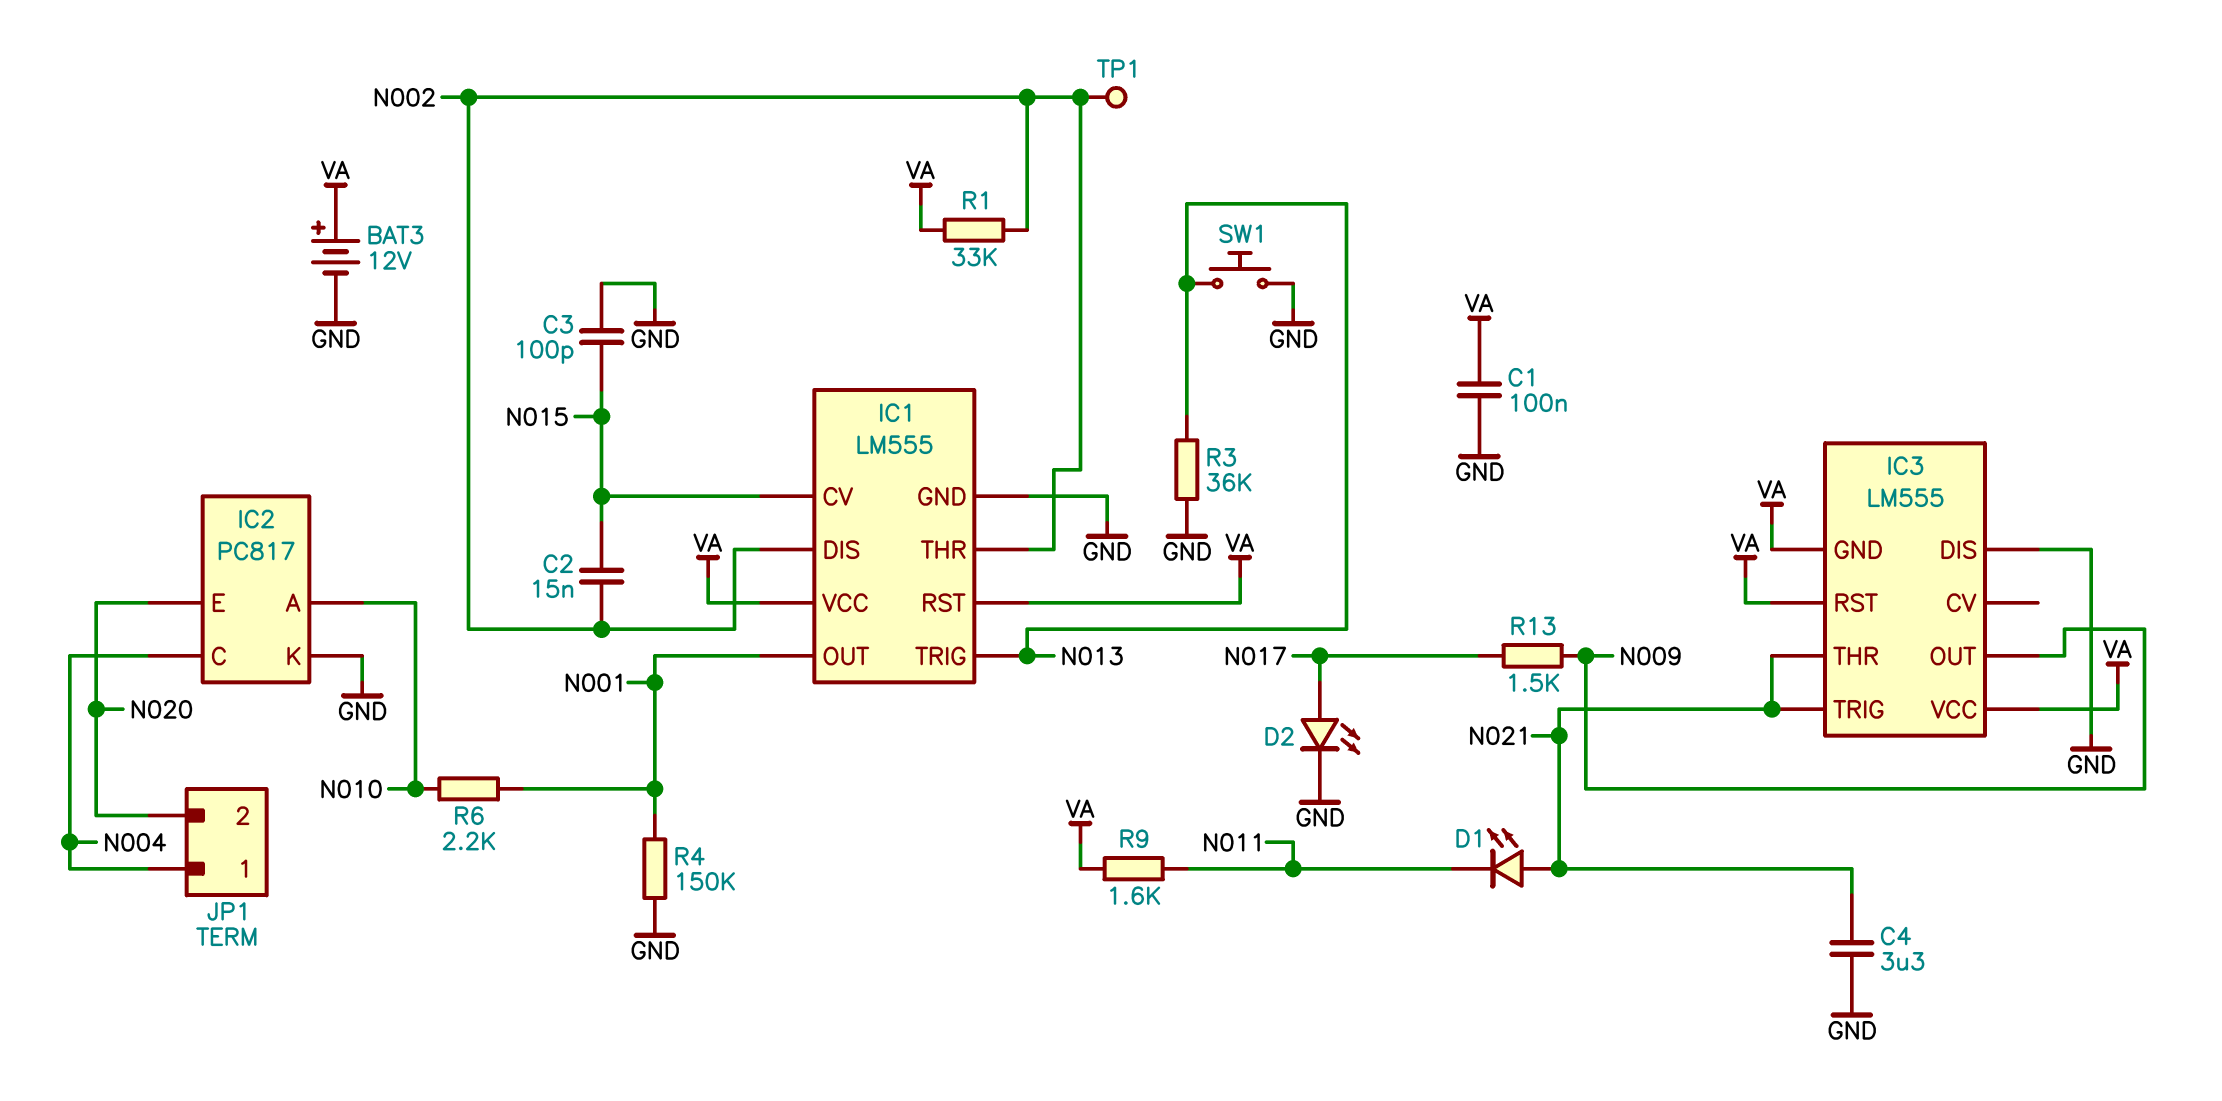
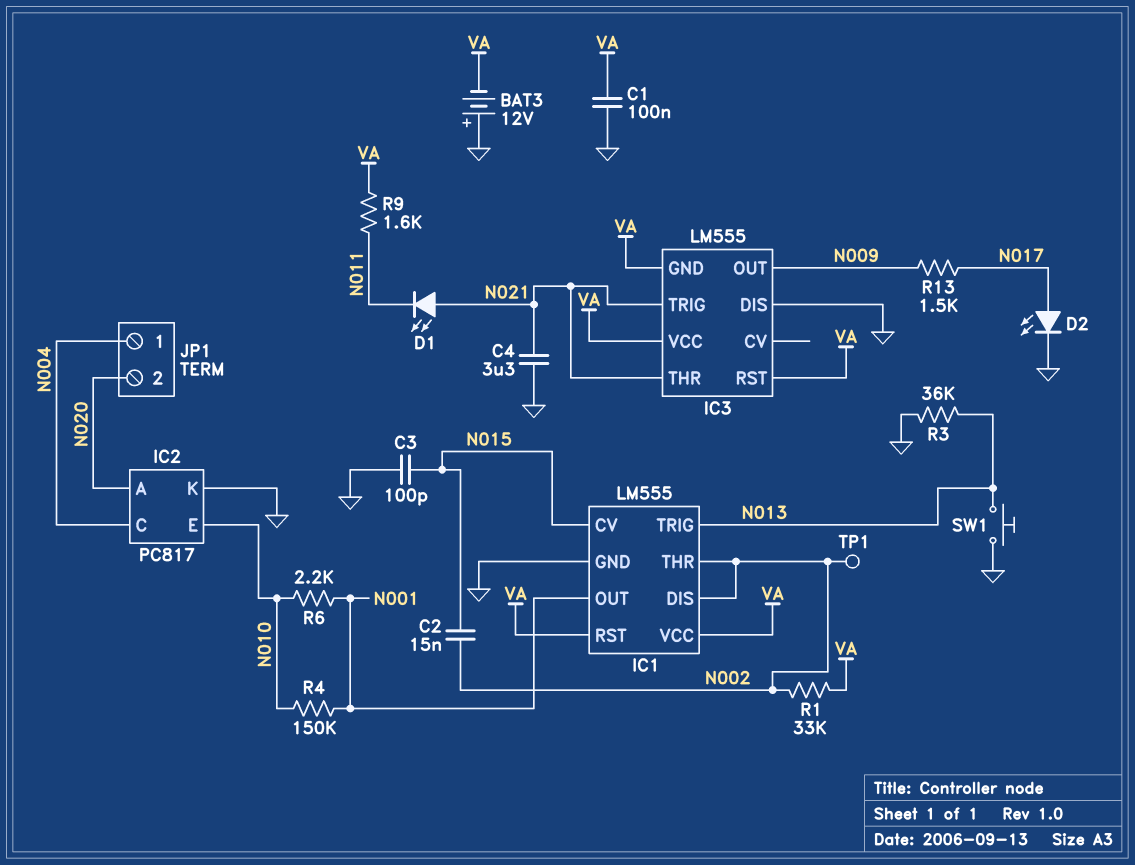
BAT3: 12V (plus VA, minus GND) -> 12V (plus GND, minus VA)
IC2 pin A: N010 -> N020
IC2 pin E: N020 -> N010
R4: 150k (GND, N001) -> 150k (N001, N010)

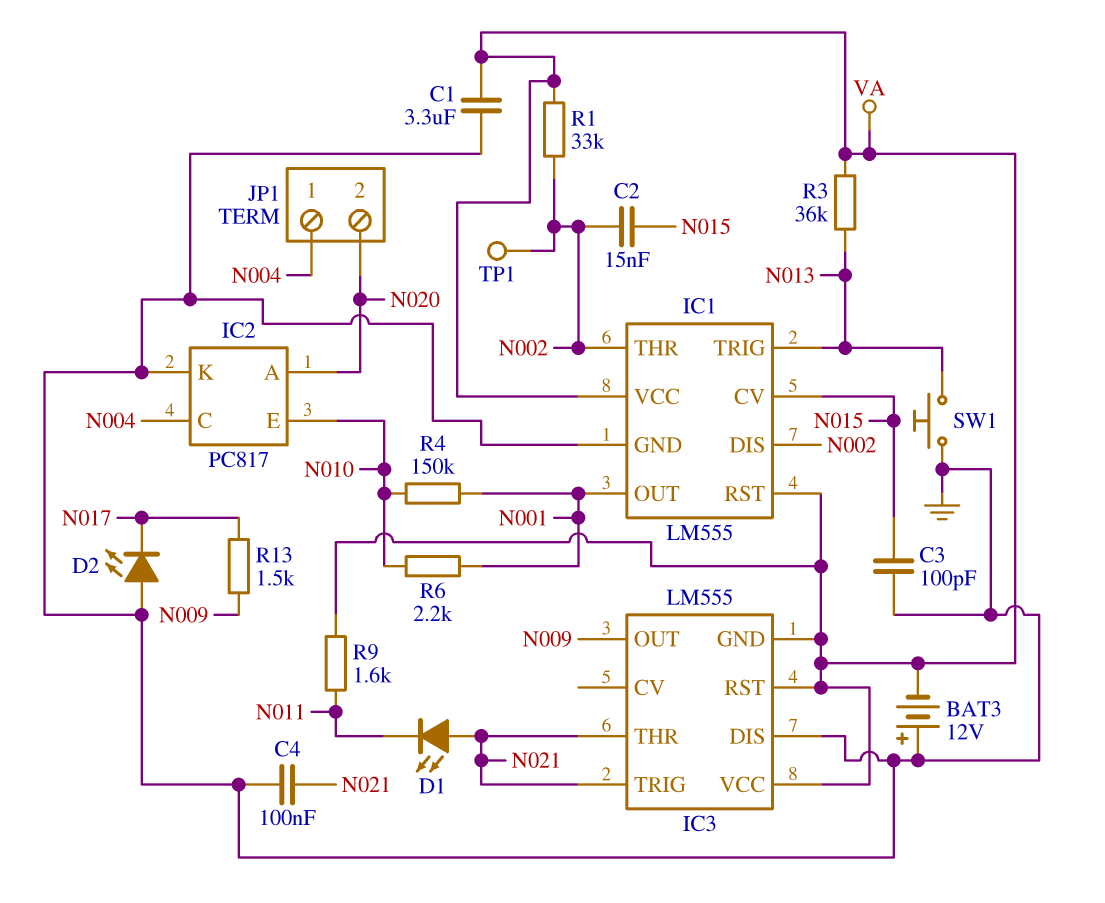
C1: 100nF (GND, VA) -> 3.3uF (GND, VA)
C4: 3.3uF (GND, N021) -> 100nF (GND, N021)
D2: LED (A N017, K GND) -> LED (A GND, K N017)
R3: 36k (GND, N013) -> 36k (N013, VA)

